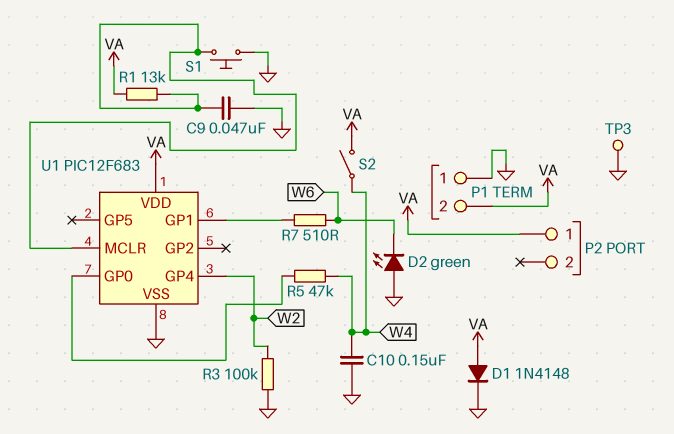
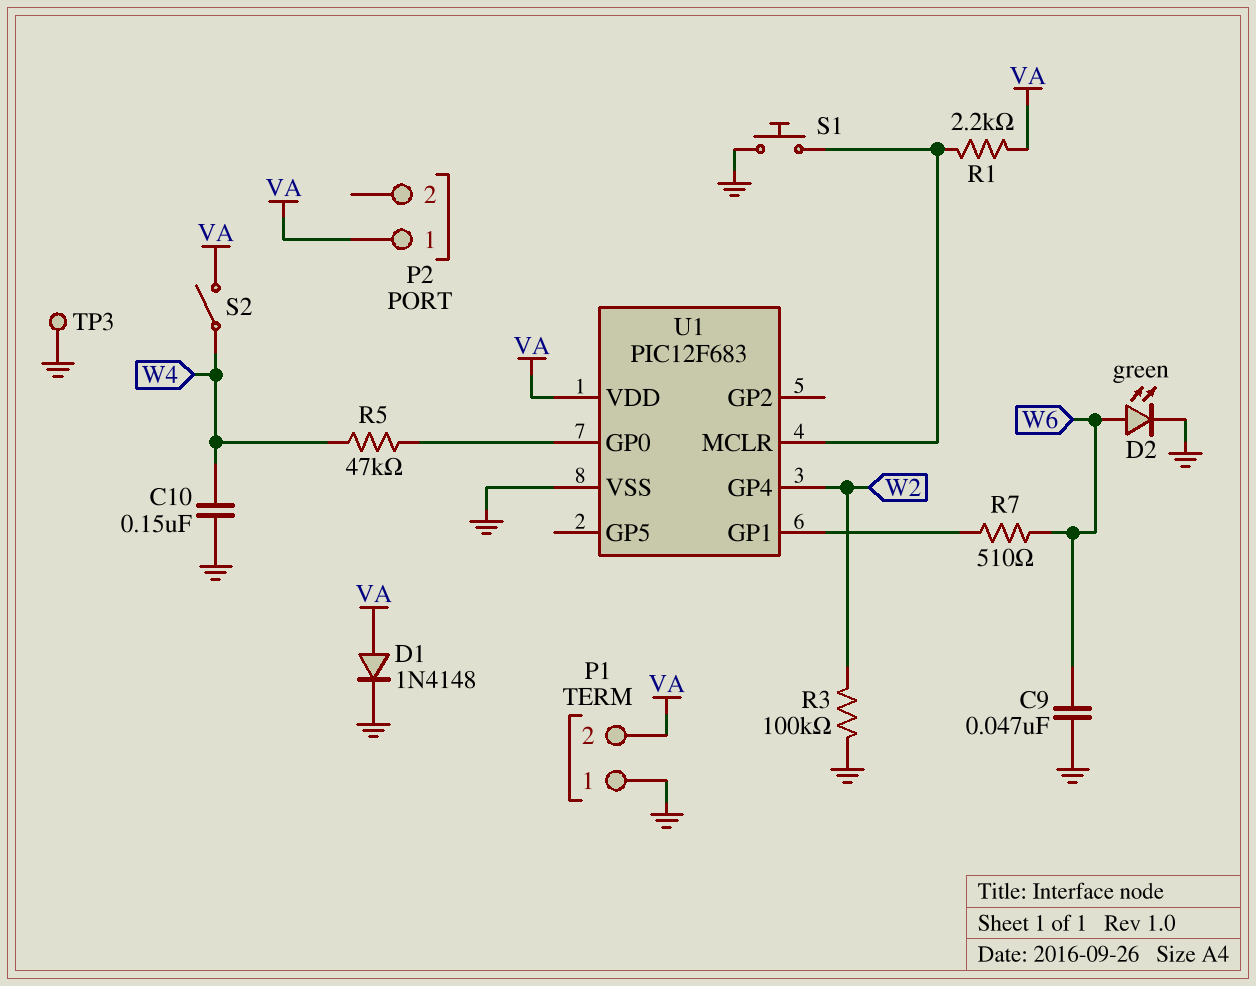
C9: 47nF (GND, U1/MCLR) -> 47nF (GND, W6)
D2: LED green (A GND, K W6) -> LED green (A W6, K GND)
R1: 13k (U1/MCLR, VA) -> 2.2k (U1/MCLR, VA)

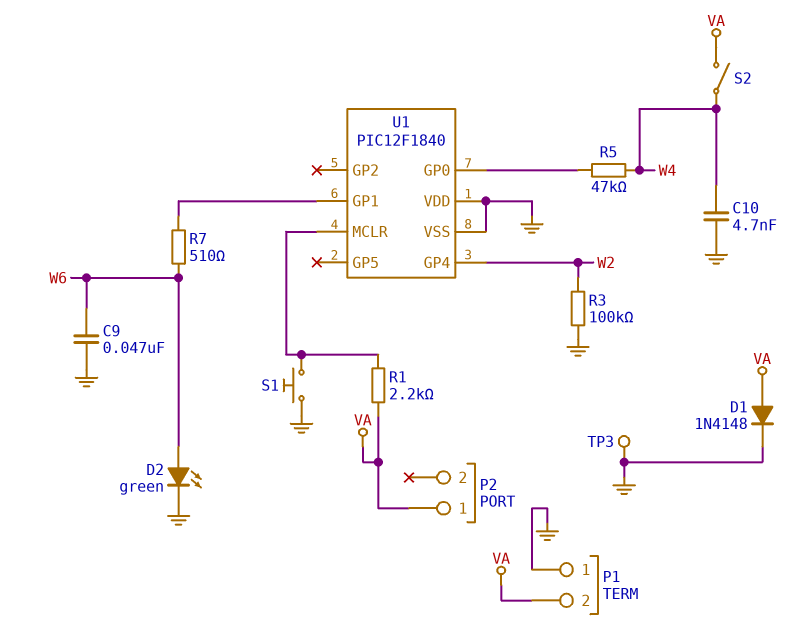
C10: 150nF (GND, W4) -> 4.7nF (GND, W4)
U1: PIC12F683 -> PIC12F1840
U1 pin VDD: VA -> GND

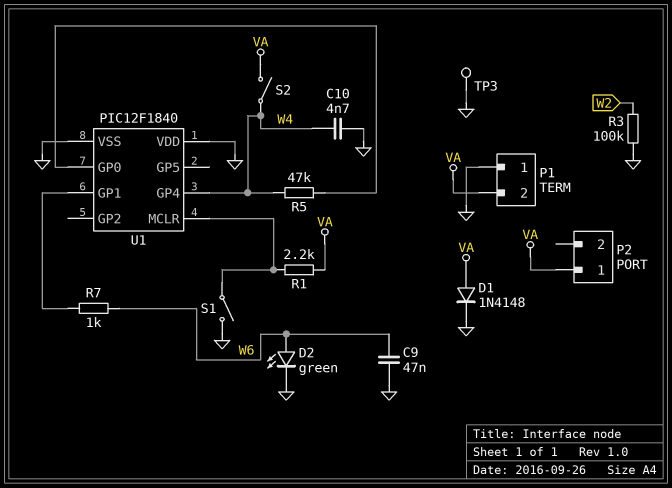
R7: 510 (U1/GP1, W6) -> 1k (U1/GP1, W6)
S1: button (GND, U1/MCLR) -> switch (GND, U1/MCLR)
U1 pin GP4: W2 -> W4

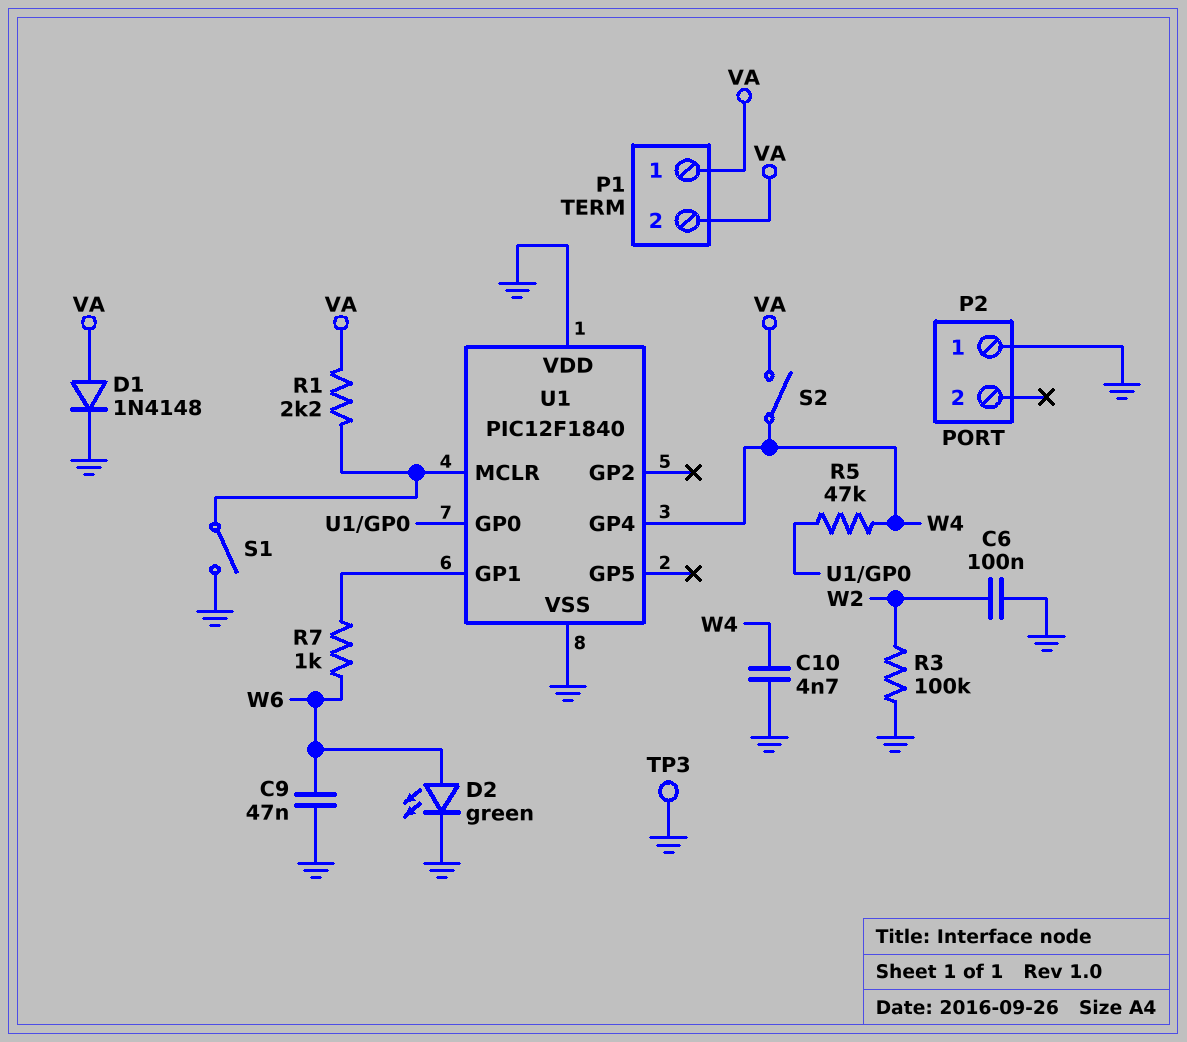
C6: none -> 100nF (GND, W2)
P1 pin 1: GND -> VA
P2 pin 1: VA -> GND

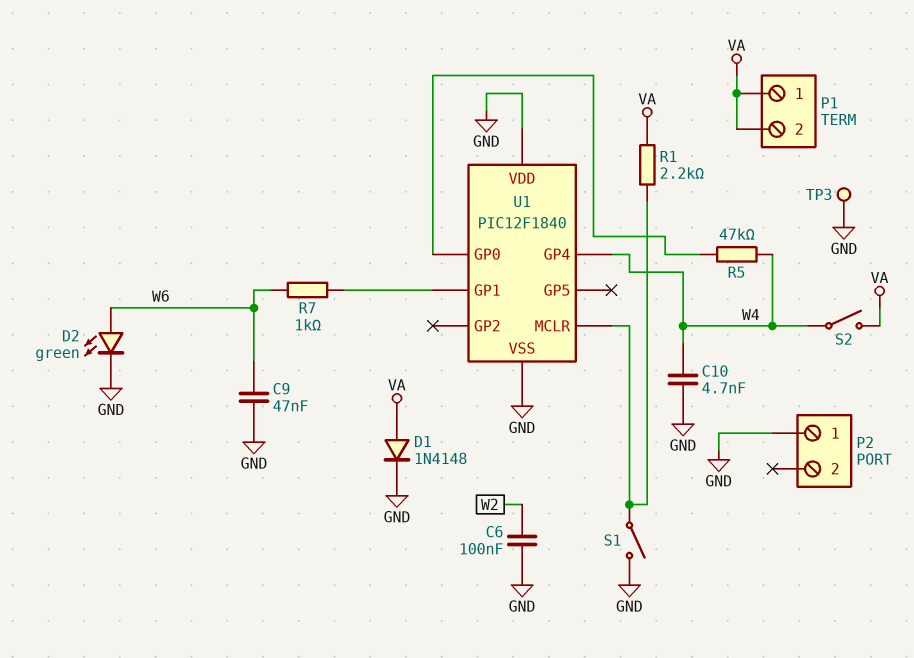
R3: 100k (GND, W2) -> none

